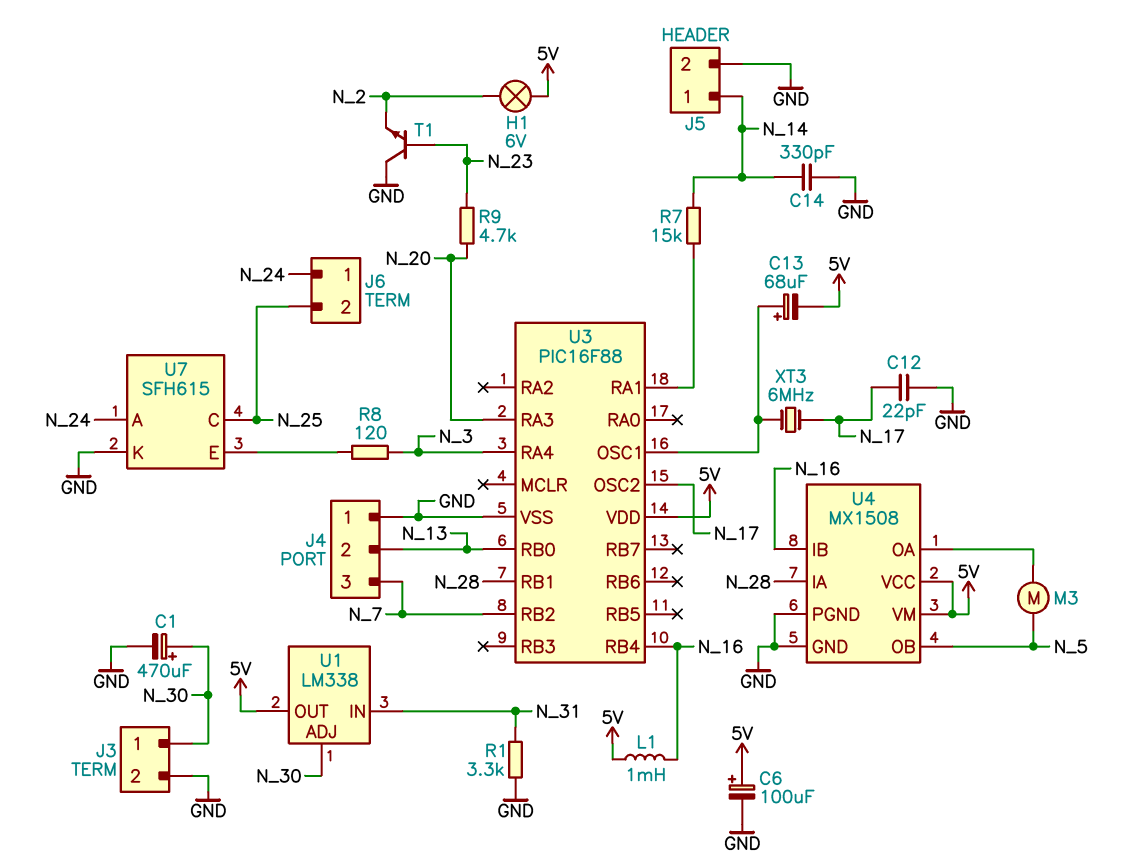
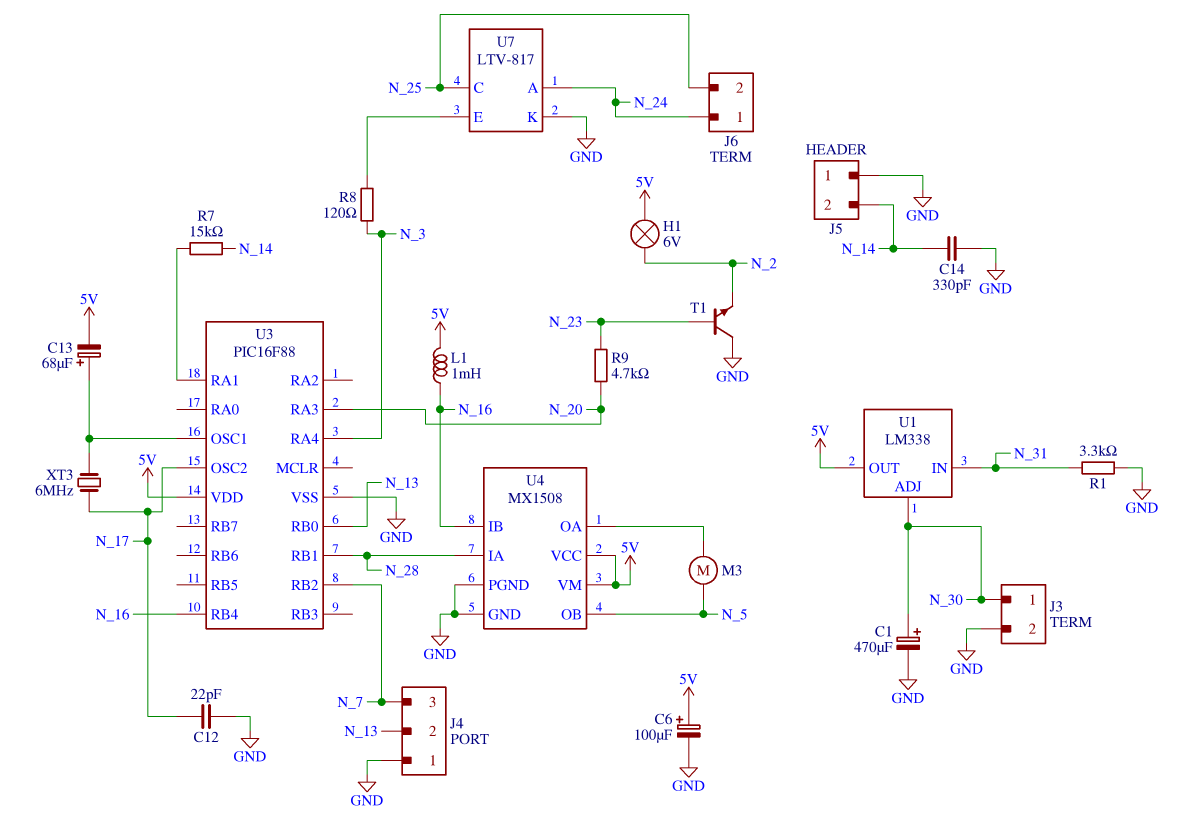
J5 pin 1: N_14 -> GND
J5 pin 2: GND -> N_14
U7: SFH615 -> LTV-817

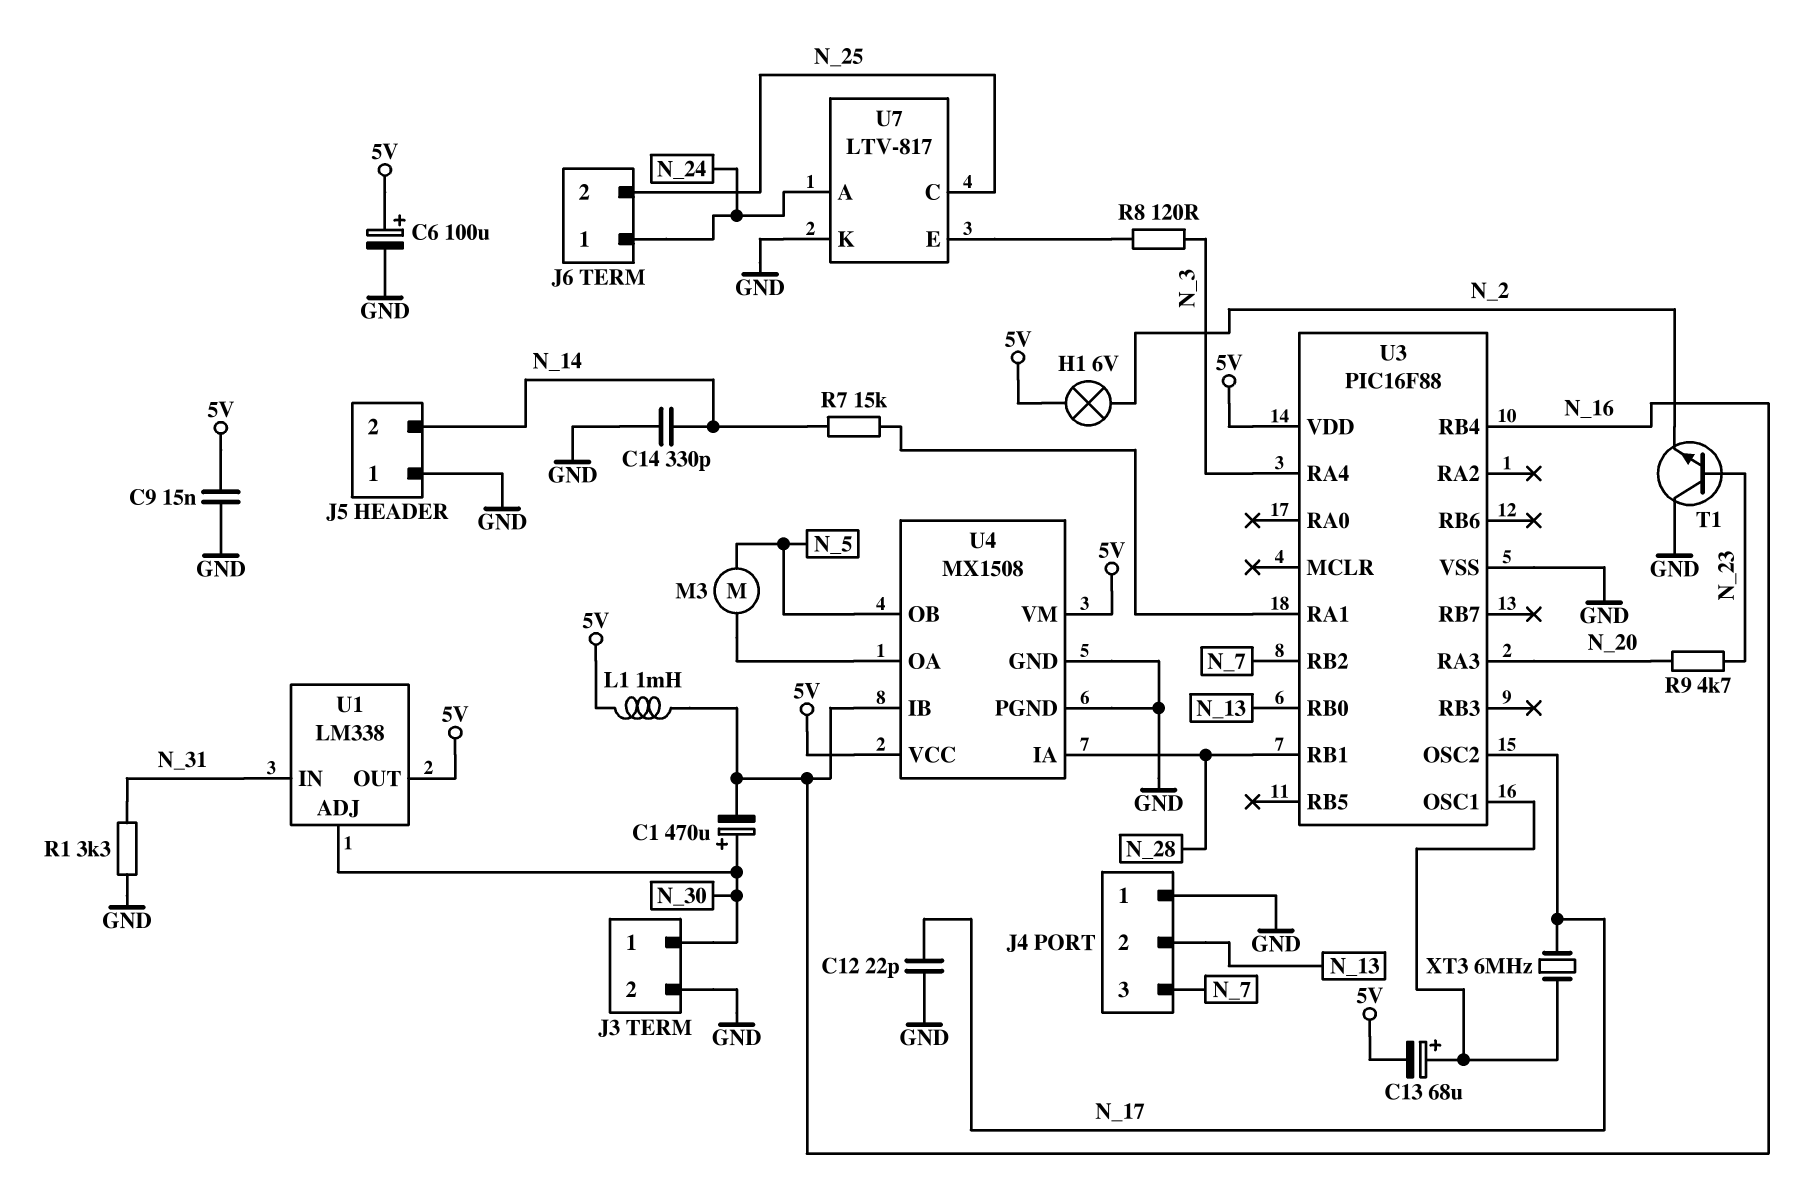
C1: 470uF (plus N_30, minus GND) -> 470uF (plus N_30, minus N_16)
C9: none -> 15nF (5V, GND)

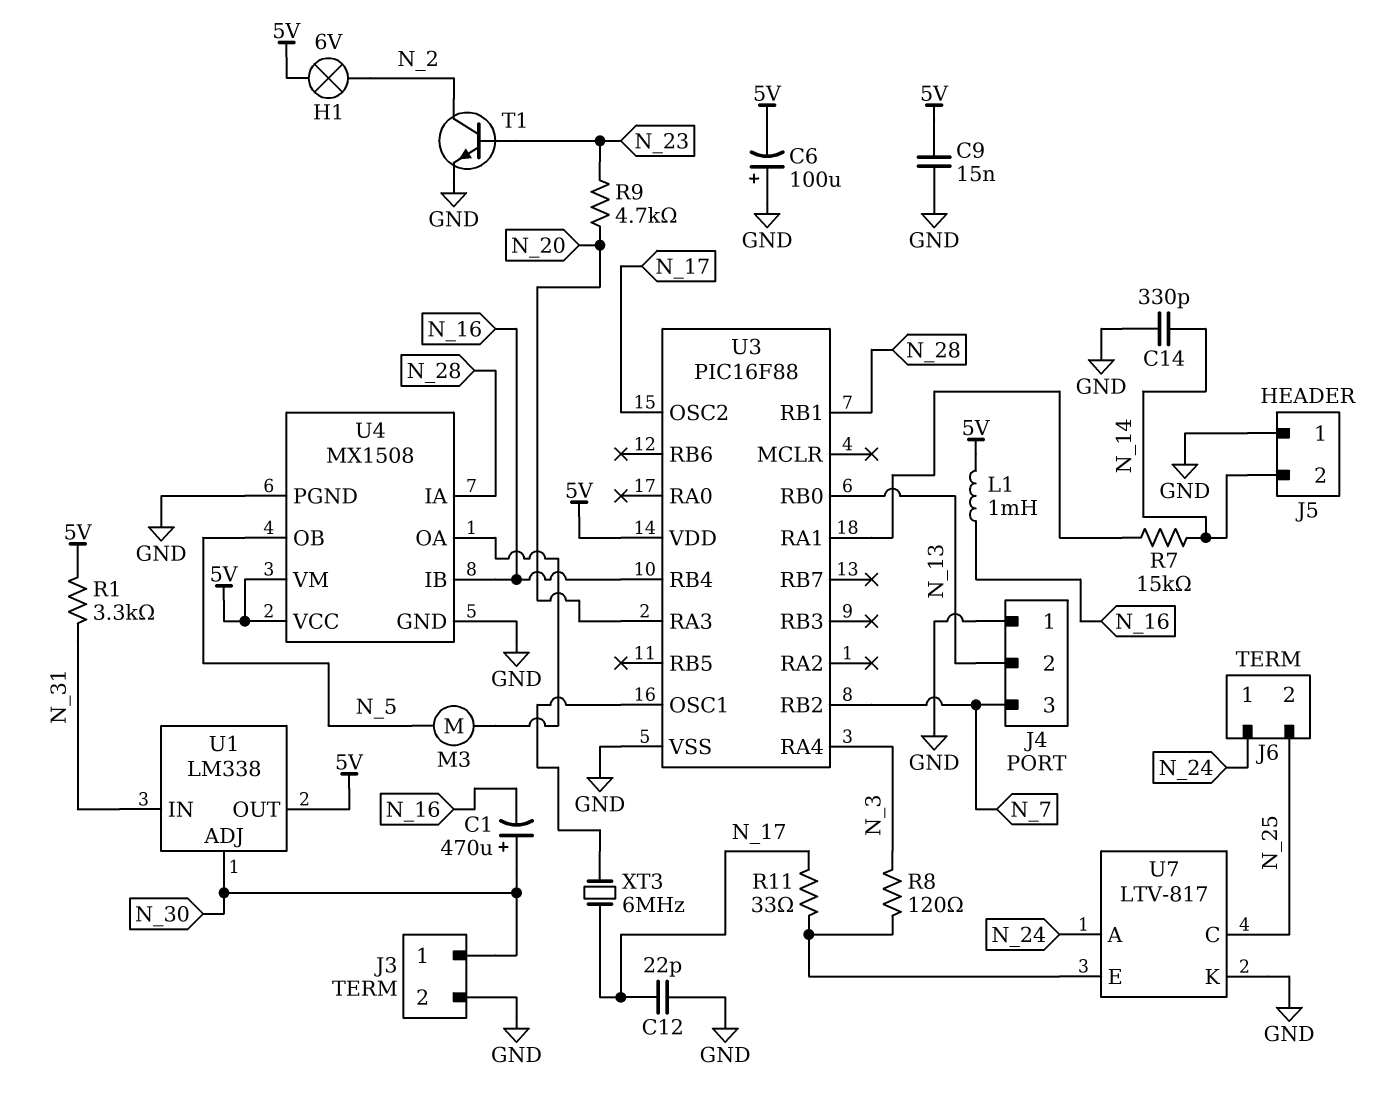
C6: 100uF (plus 5V, minus GND) -> 100uF (plus GND, minus 5V)
C13: 68uF (plus U3/OSC1, minus 5V) -> none
R1: 3.3k (GND, N_31) -> 3.3k (5V, N_31)
R11: none -> 33 (N_17, U7/E)
T1: NPN (B N_23, C GND, E N_2) -> NPN (B N_23, C N_2, E GND)

